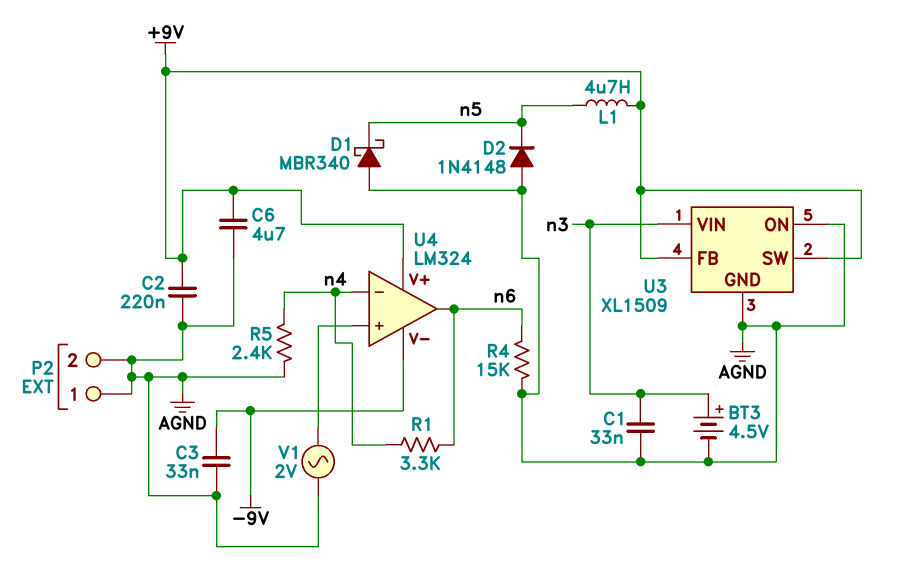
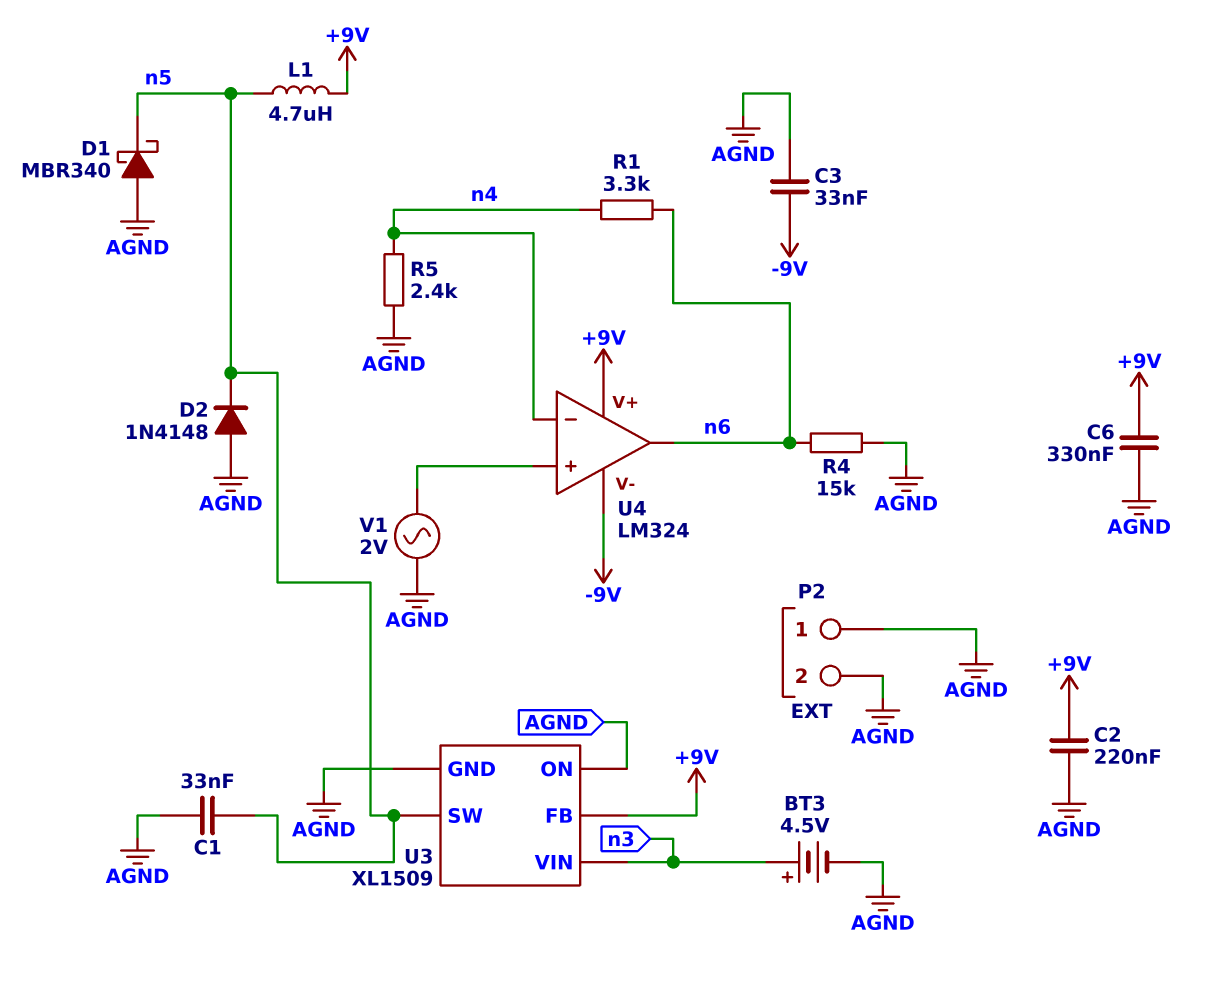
C1: 33nF (AGND, n3) -> 33nF (AGND, n5)
C6: 4.7uF (+9V, AGND) -> 330nF (+9V, AGND)
U3 pin SW: +9V -> n5

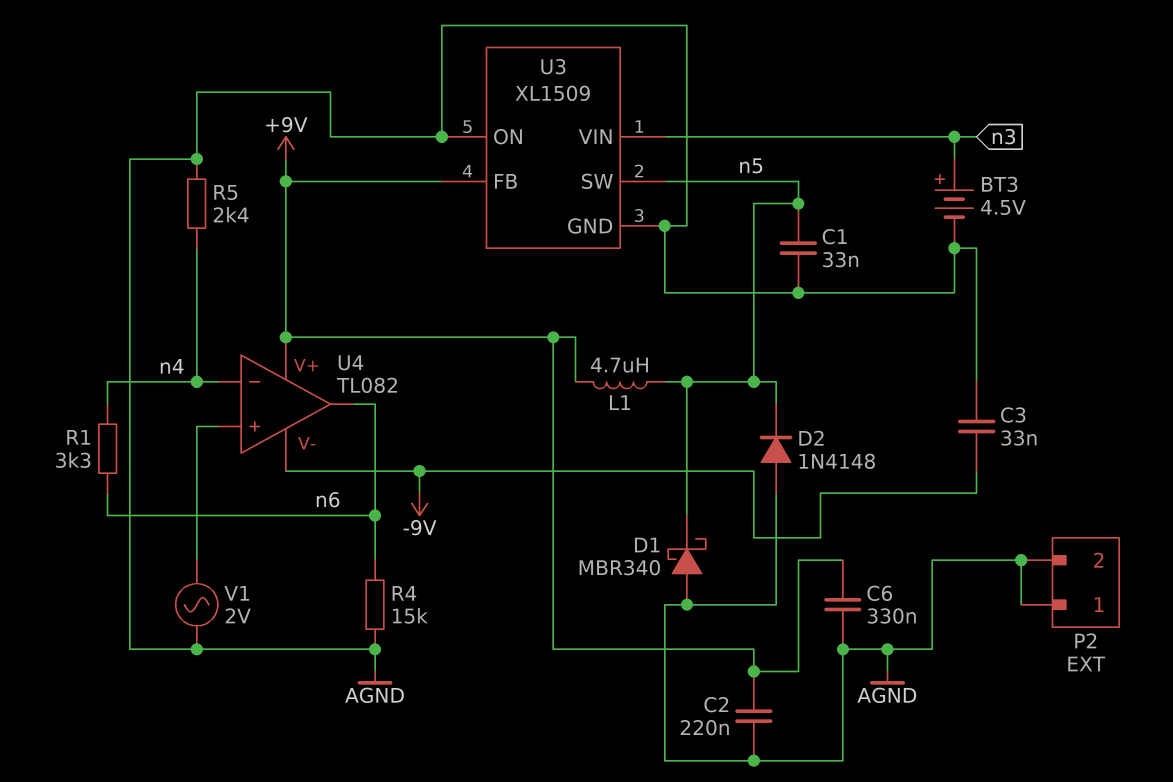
U4: LM324 -> TL082

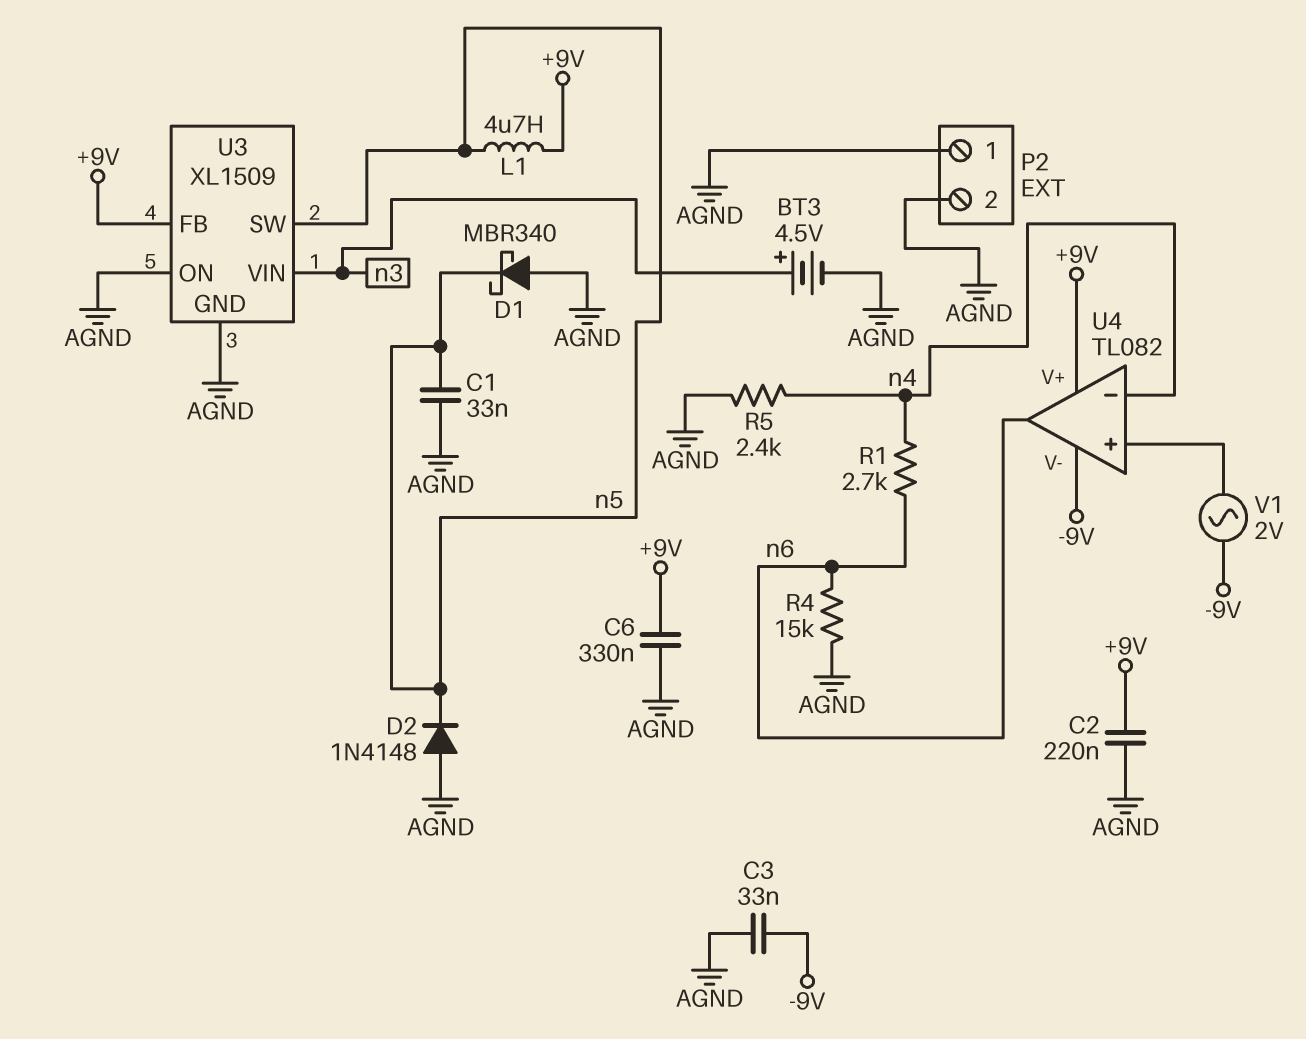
R1: 3.3k (n4, n6) -> 2.7k (n4, n6)
V1: AC 2V (AGND, U4/in+) -> AC 2V (-9V, U4/in+)

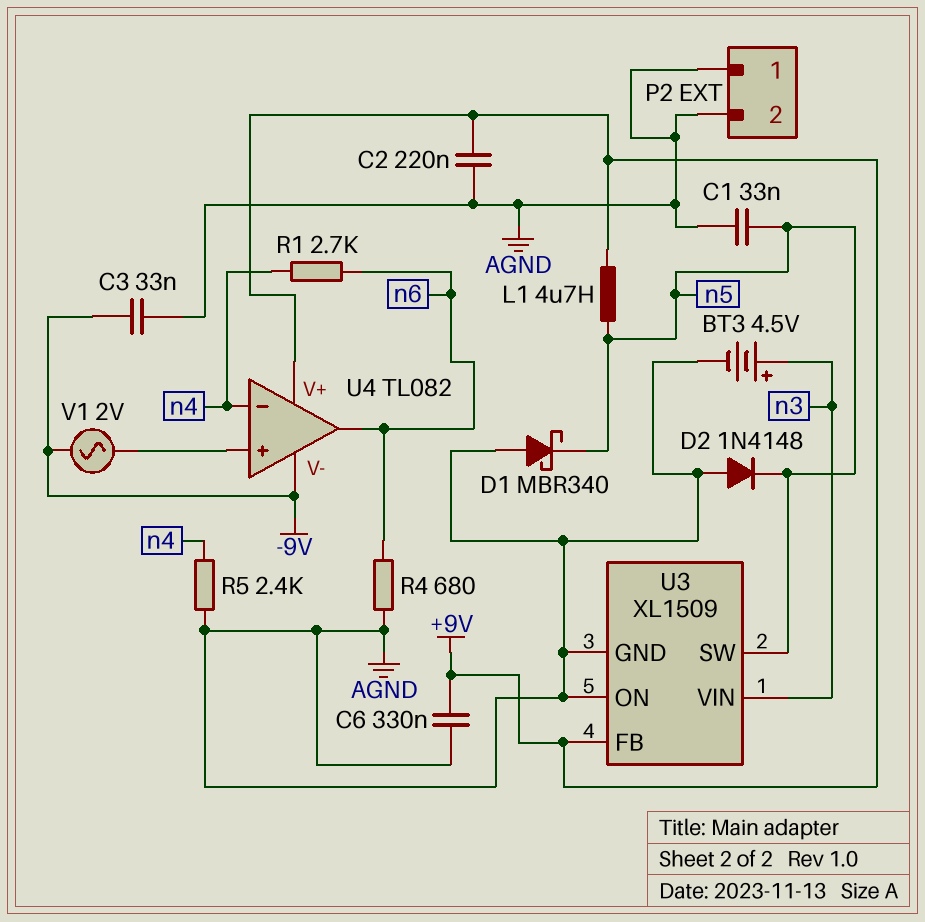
R4: 15k (AGND, n6) -> 680 (AGND, n6)

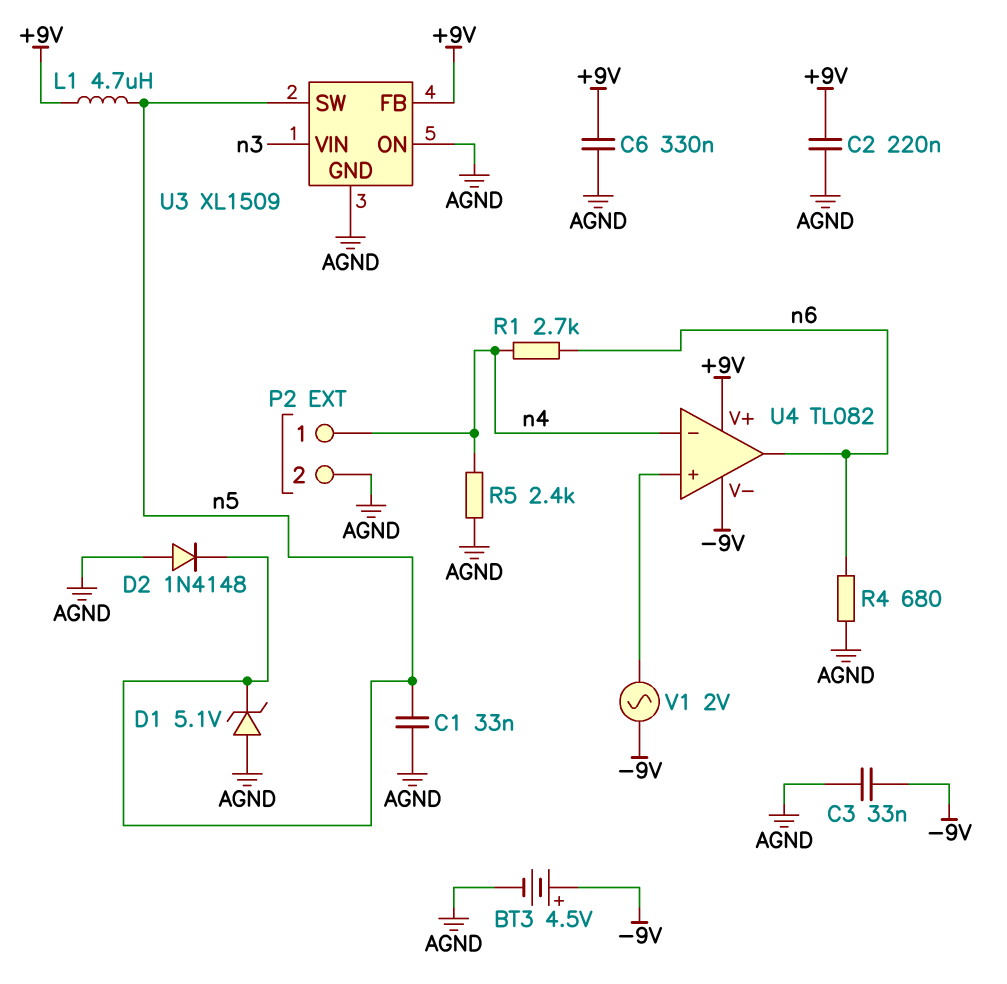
BT3: 4.5V (plus n3, minus AGND) -> 4.5V (plus -9V, minus AGND)
D1: schottky MBR340 (A AGND, K n5) -> zener 5.1V (A AGND, K n5)
P2 pin 1: AGND -> n4

